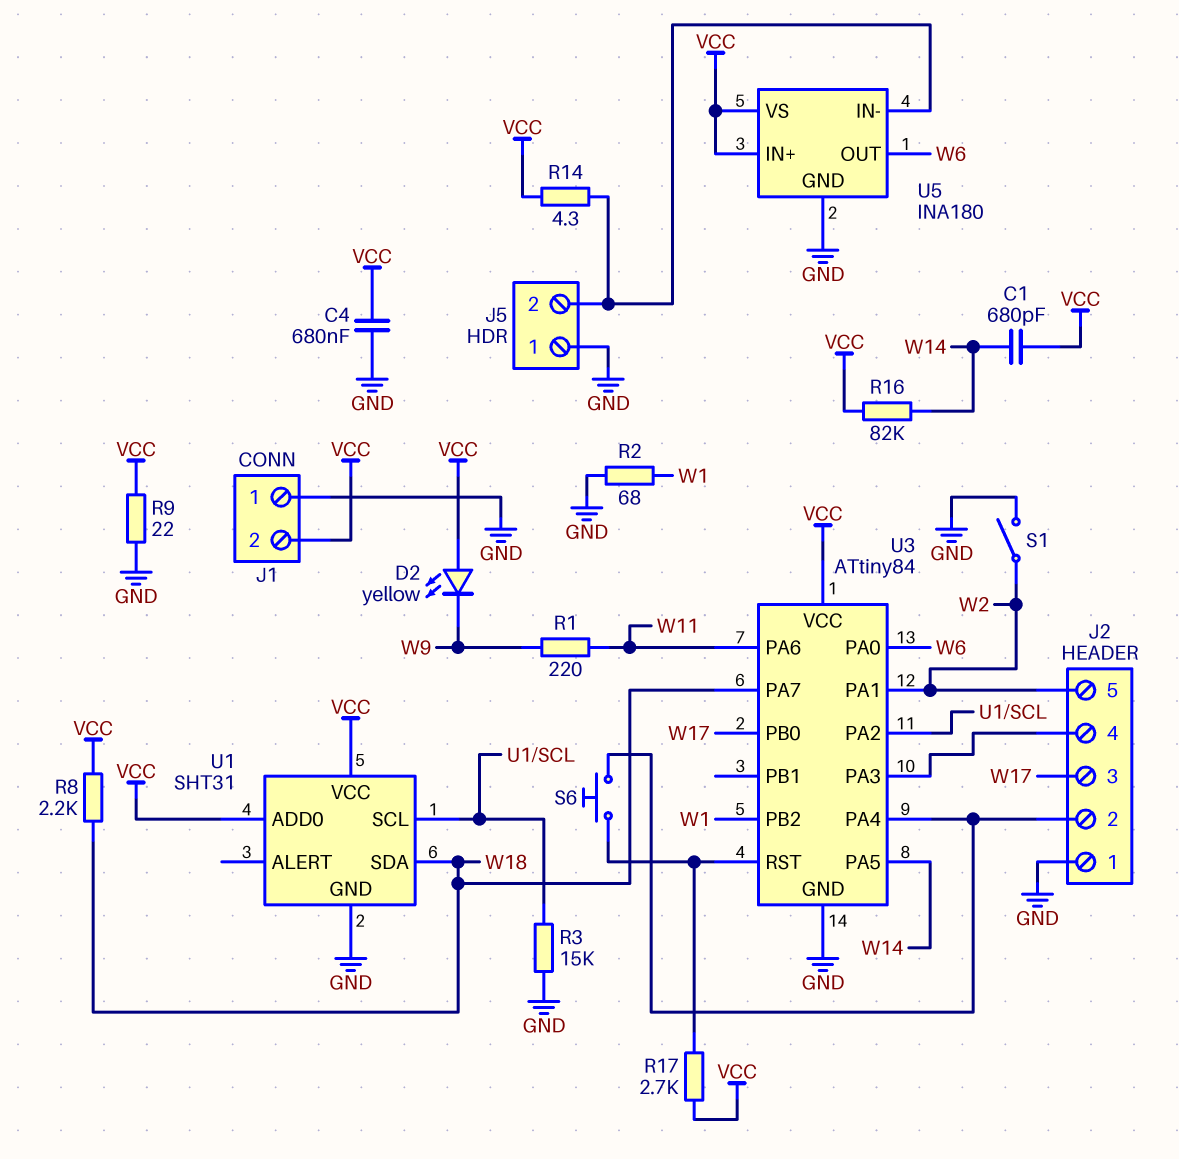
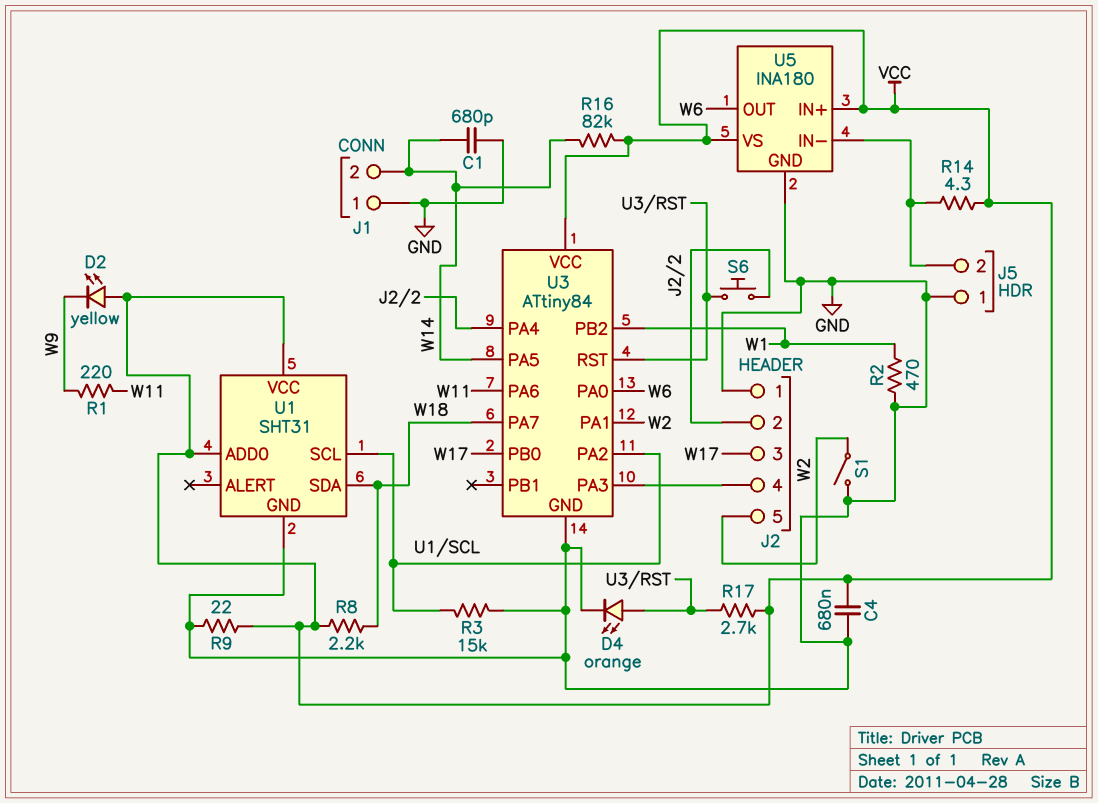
C1: 680pF (VCC, W14) -> 680pF (GND, W14)
D4: none -> LED orange (A U3/RST, K GND)
J1 pin 2: VCC -> W14
R2: 68 (GND, W1) -> 470 (GND, W1)

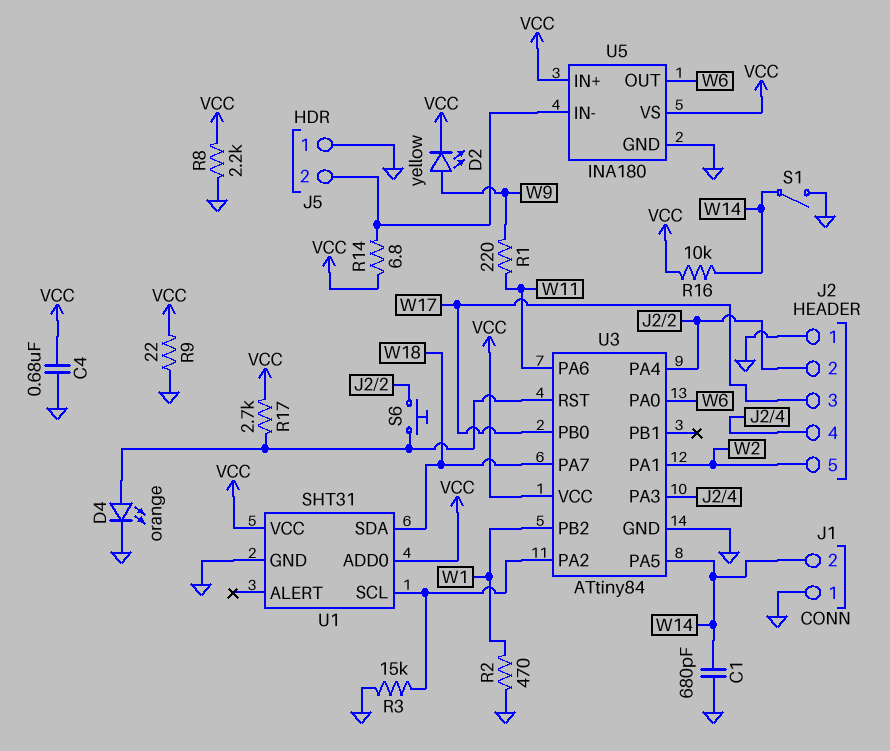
D2: LED yellow (A VCC, K W9) -> LED yellow (A W9, K VCC)
R8: 2.2k (VCC, W18) -> 2.2k (GND, VCC)
R14: 4.3 (J5/2, VCC) -> 6.8 (J5/2, VCC)
R16: 82k (VCC, W14) -> 10k (VCC, W14)
S1: switch (GND, W2) -> switch (GND, W14)

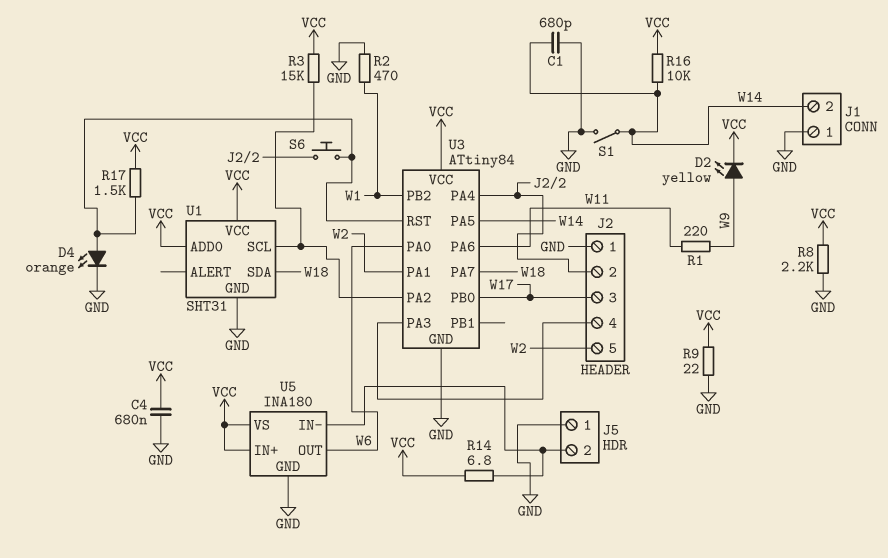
R3: 15k (GND, U1/SCL) -> 15k (U1/SCL, VCC)
R17: 2.7k (U3/RST, VCC) -> 1.5k (U3/RST, VCC)

